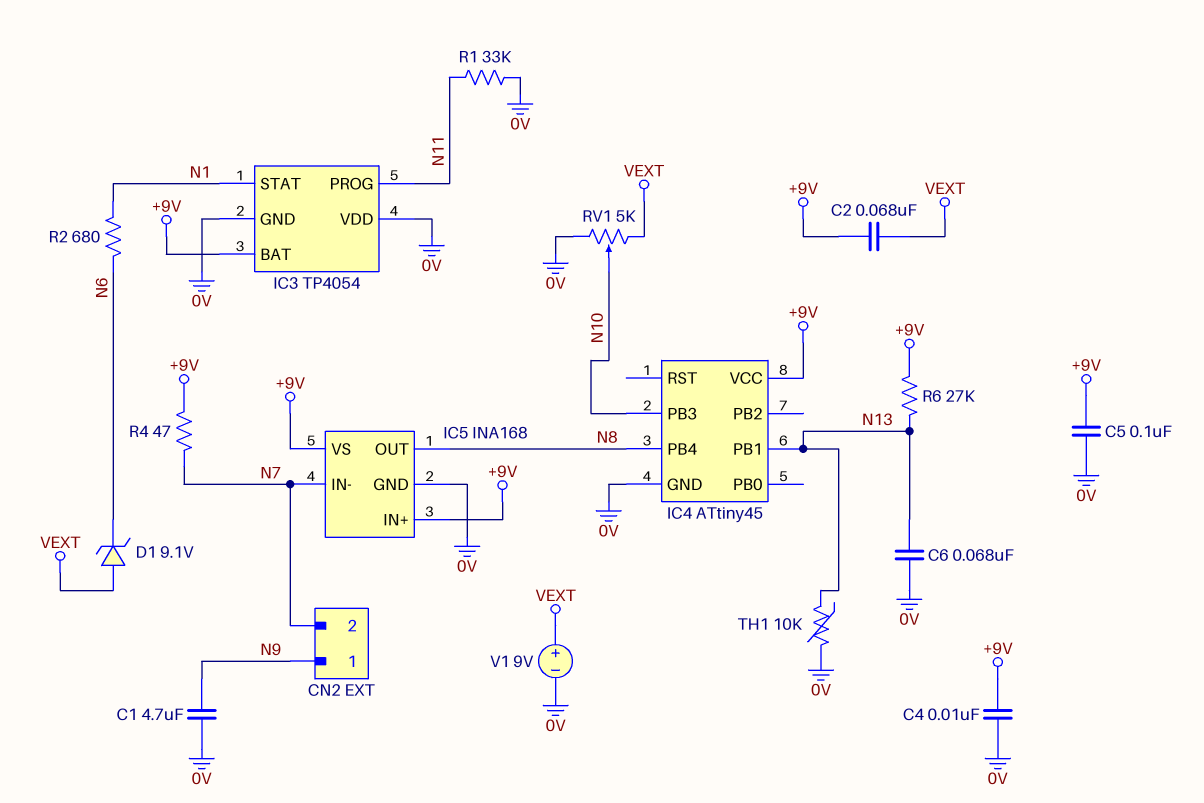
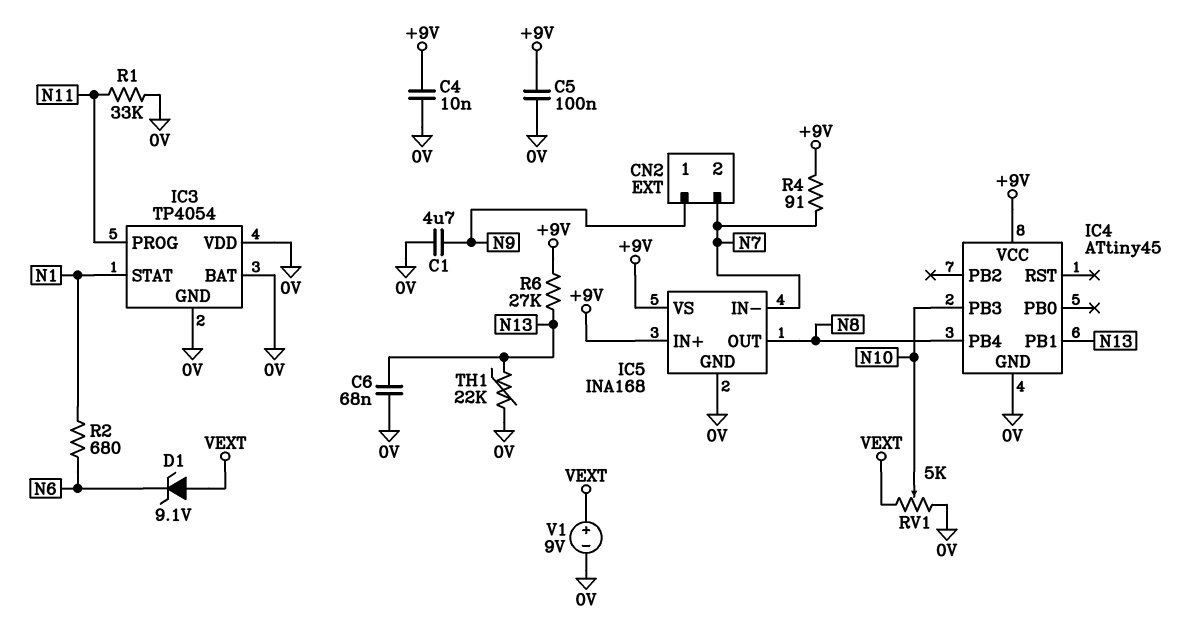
C2: 68nF (+9V, VEXT) -> none
IC3 pin BAT: +9V -> 0V
R4: 47 (+9V, N7) -> 91 (+9V, N7)
TH1: 10k (0V, N13) -> 22k (0V, N13)

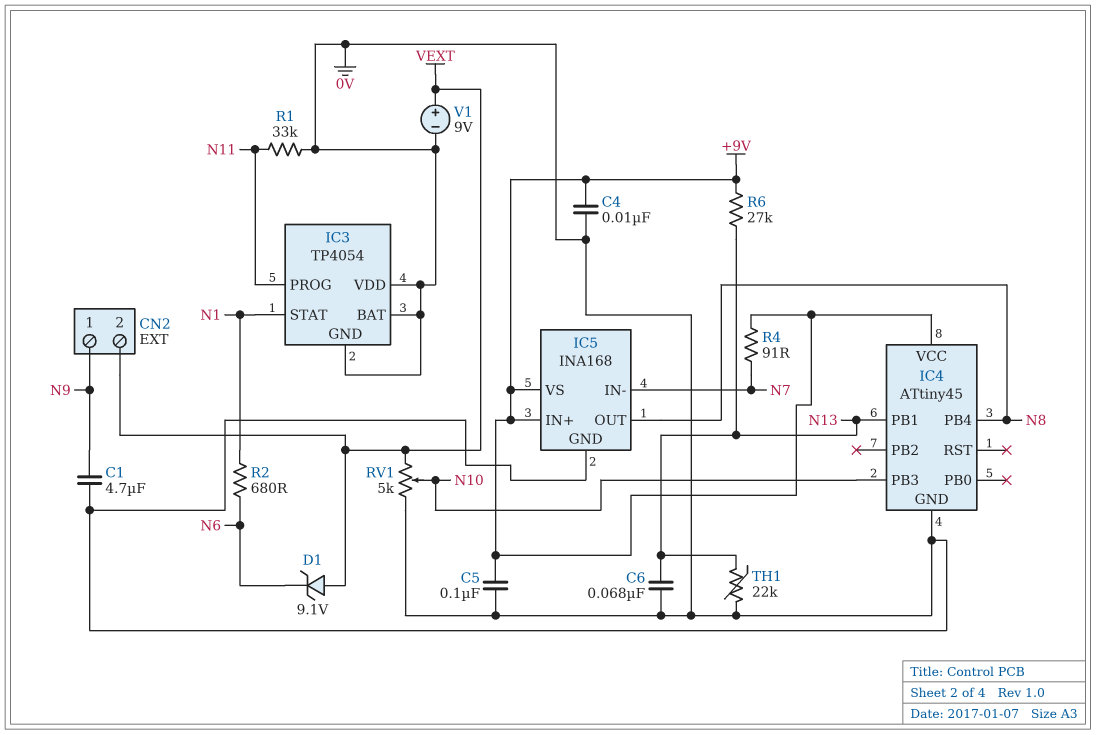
CN2 pin 2: N7 -> VEXT

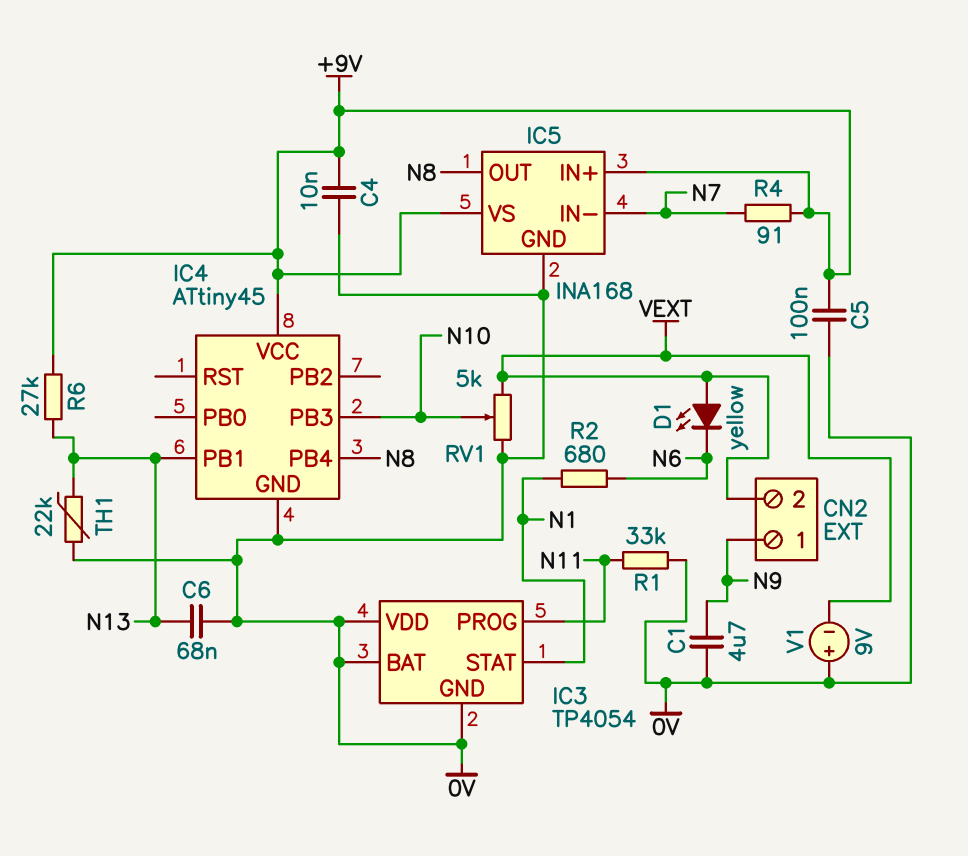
D1: zener 9.1V (A VEXT, K N6) -> LED yellow (A VEXT, K N6)
V1: 9V (plus VEXT, minus 0V) -> 9V (plus 0V, minus VEXT)

